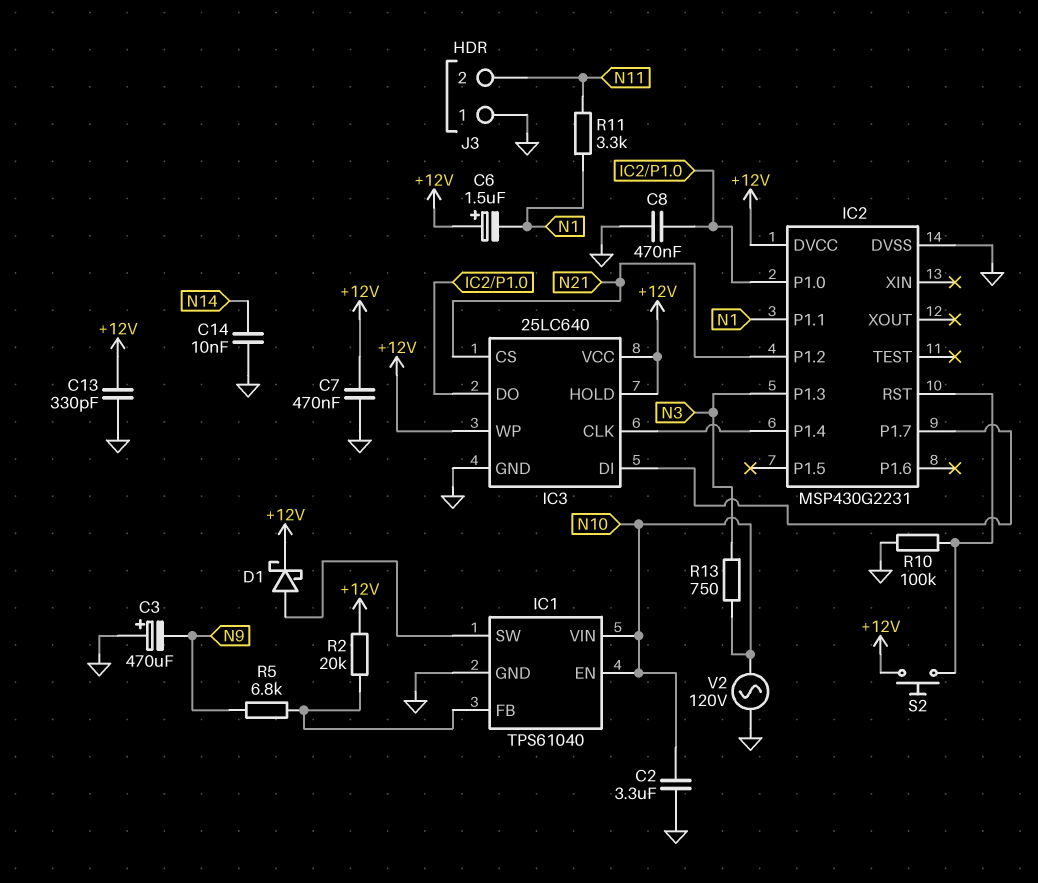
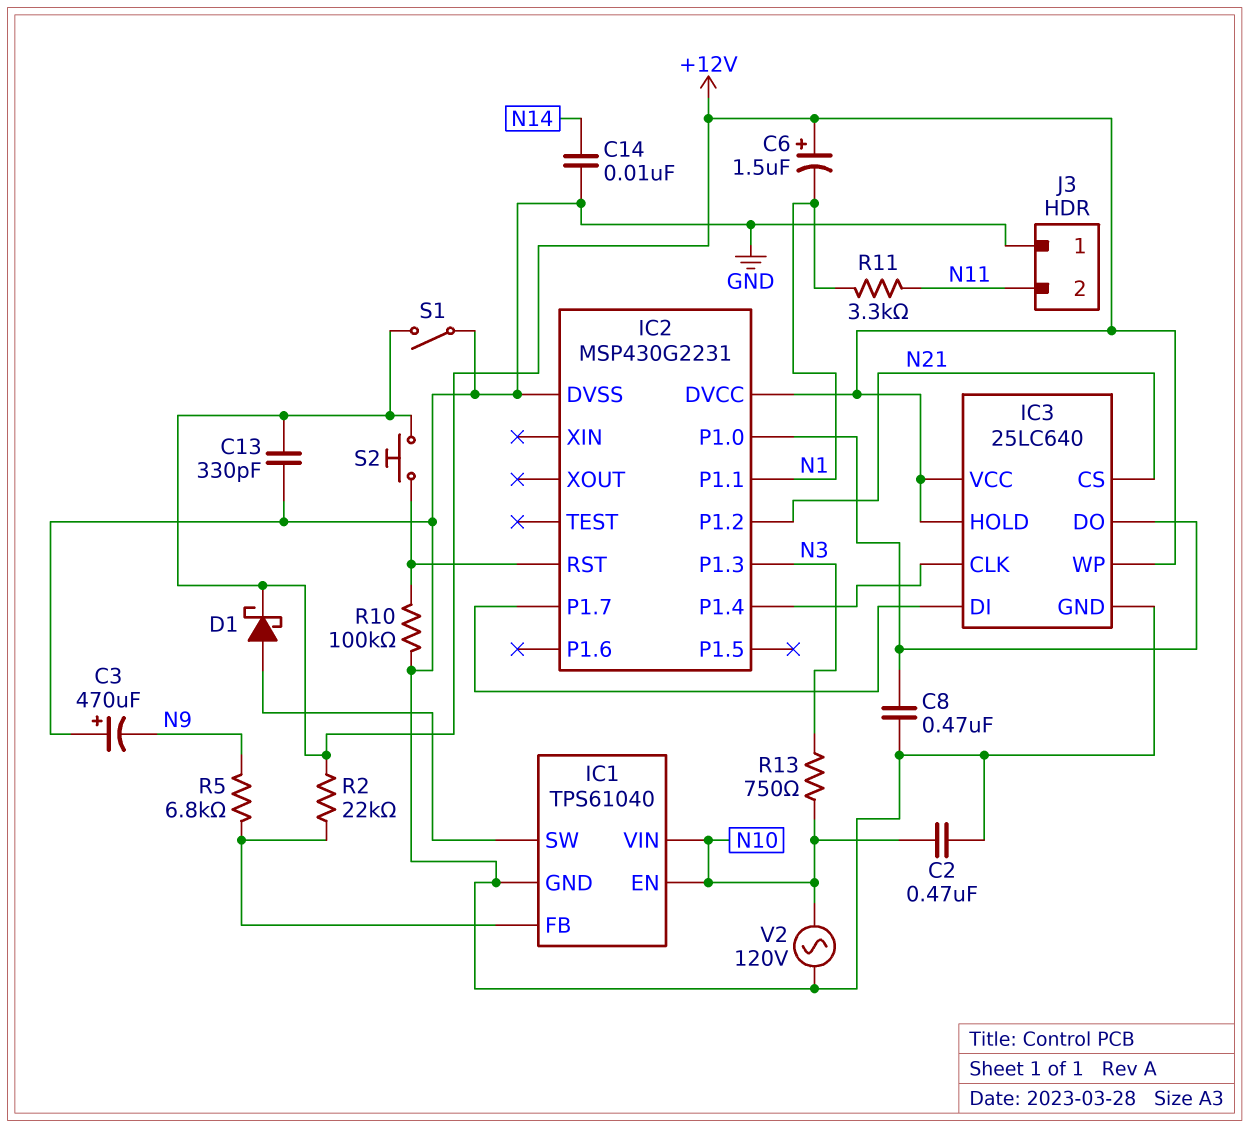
C2: 3.3uF (GND, N10) -> 470nF (GND, N10)
C7: 470nF (+12V, GND) -> none
R2: 20k (+12V, IC1/FB) -> 22k (+12V, IC1/FB)
S1: none -> switch (+12V, GND)

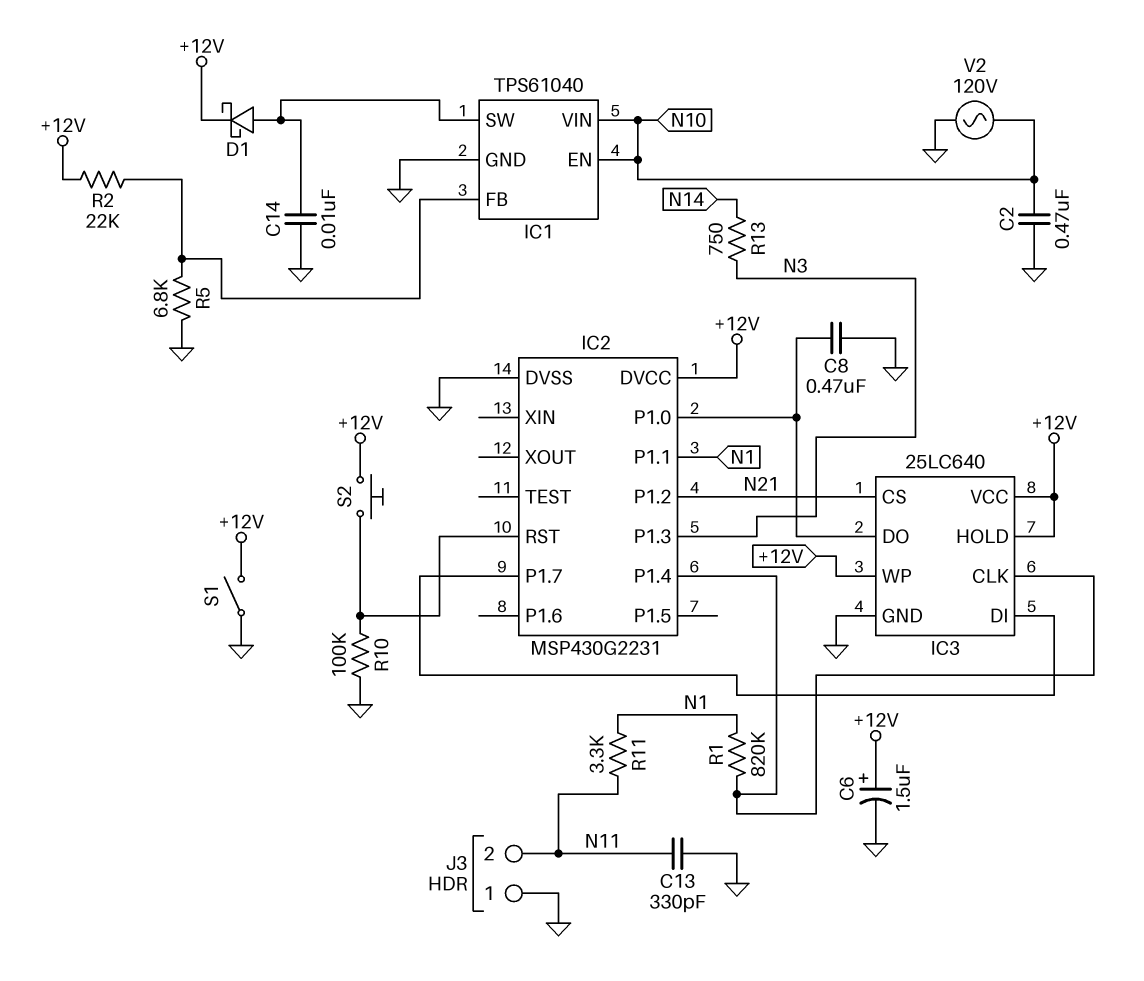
C3: 470uF (plus GND, minus N9) -> none
C6: 1.5uF (plus +12V, minus N1) -> 1.5uF (plus +12V, minus GND)
C13: 330pF (+12V, GND) -> 330pF (GND, N11)
C14: 10nF (GND, N14) -> 10nF (GND, IC1/SW)
R1: none -> 820k (IC2/P1.4, N1)
R5: 6.8k (IC1/FB, N9) -> 6.8k (GND, IC1/FB)
R13: 750 (N3, N10) -> 750 (N3, N14)

